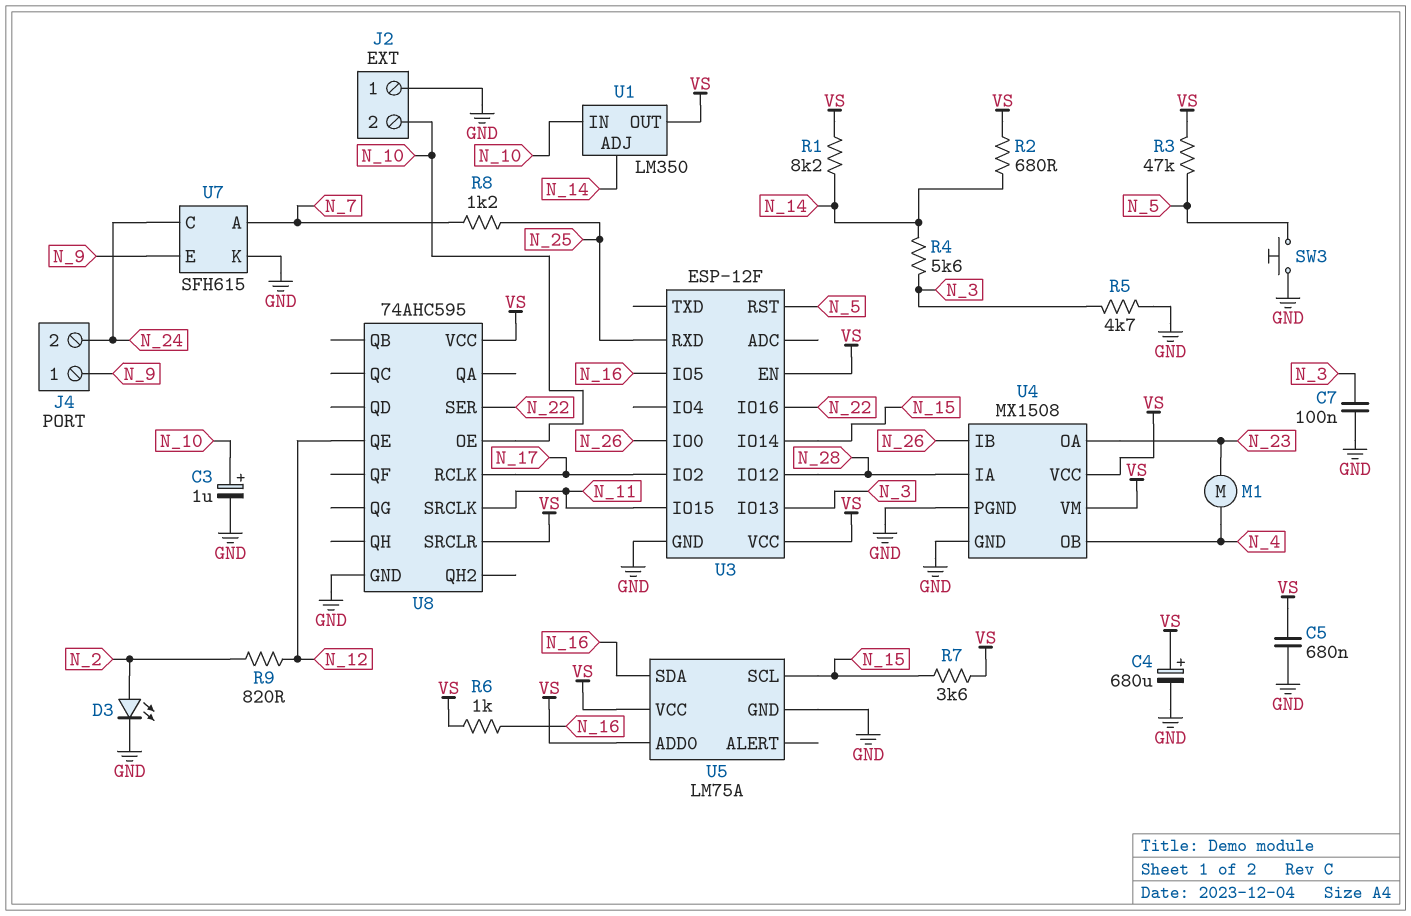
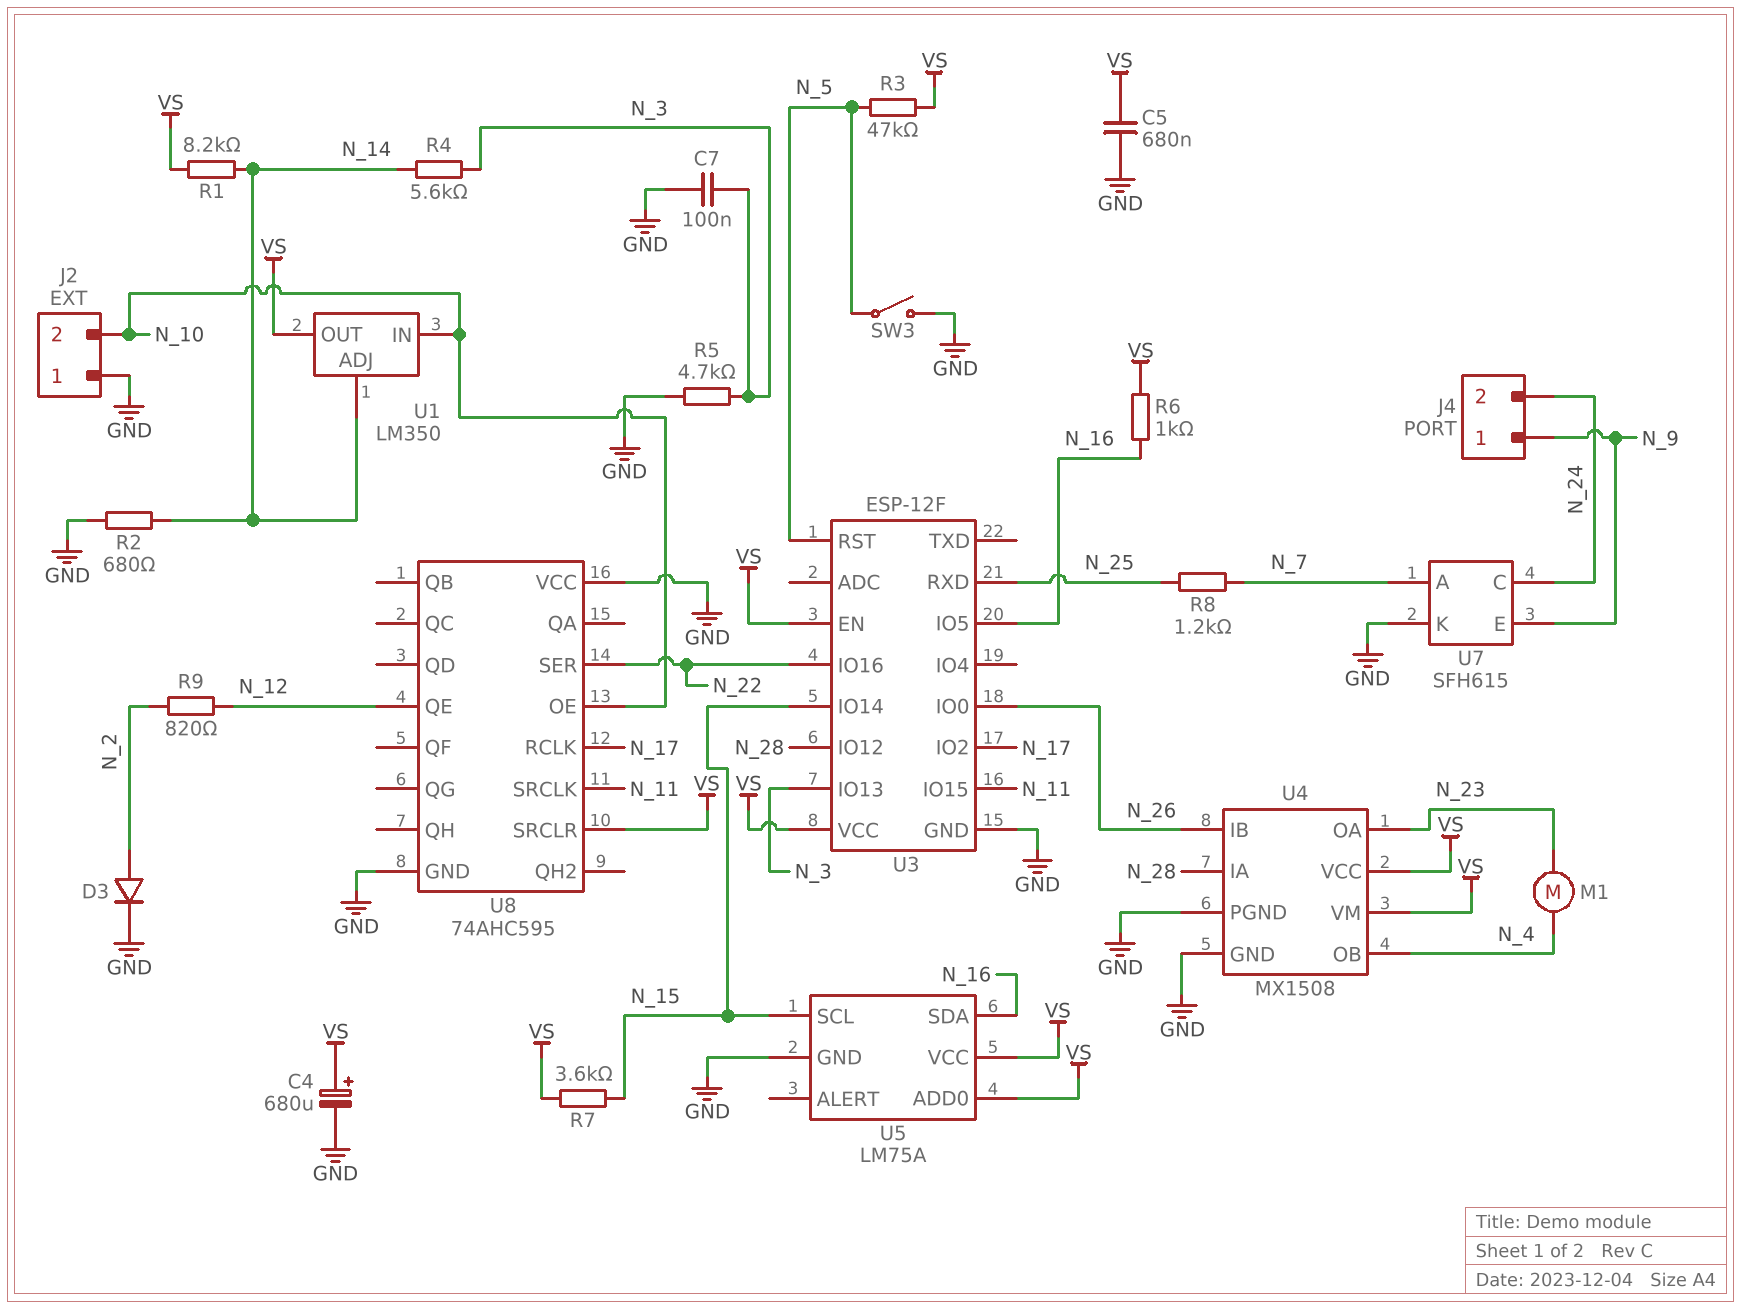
C3: 1uF (plus N_10, minus GND) -> none
D3: LED (A N_2, K GND) -> diode (A N_2, K GND)
R2: 680 (N_14, VS) -> 680 (GND, N_14)
SW3: button (GND, N_5) -> switch (GND, N_5)
U8 pin VCC: VS -> GND

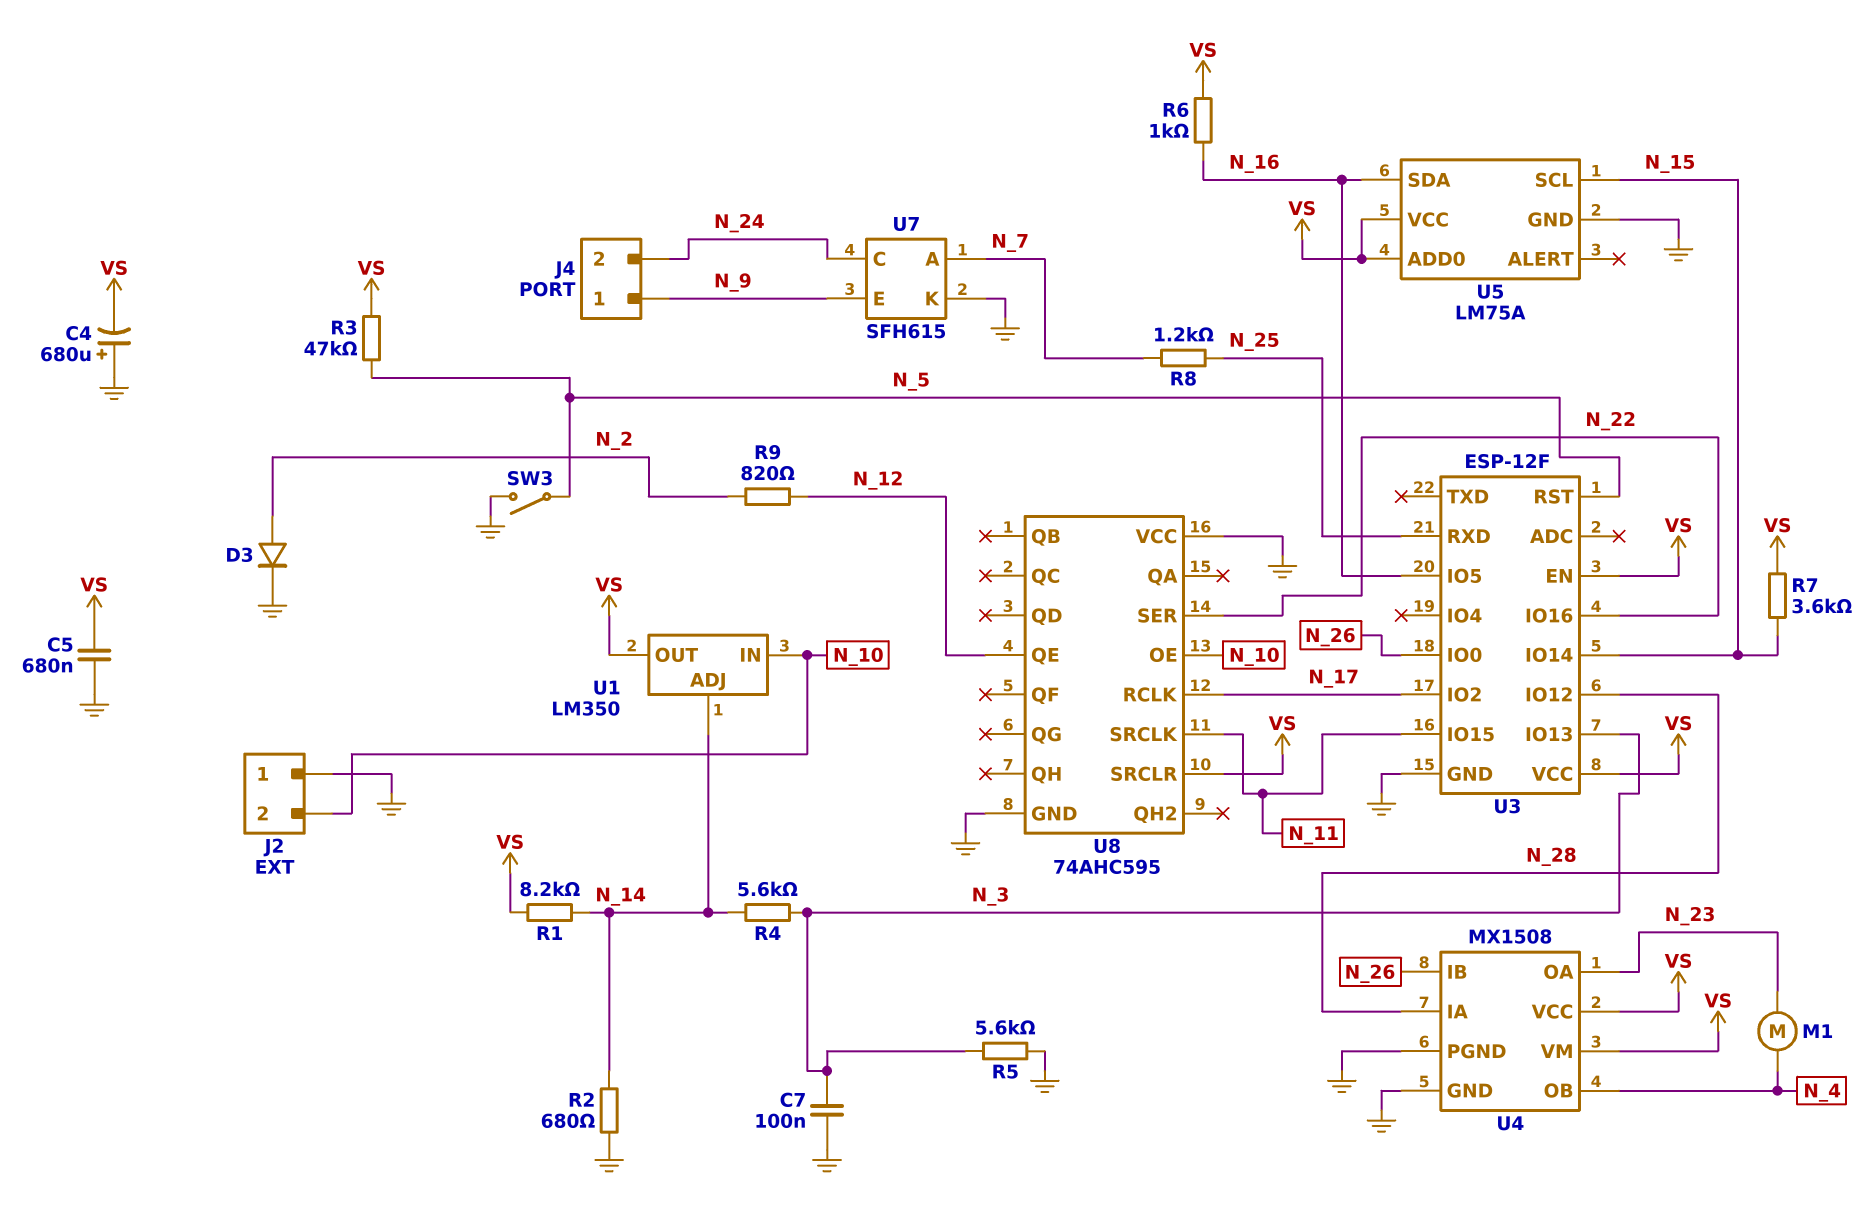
C4: 680uF (plus VS, minus GND) -> 680uF (plus GND, minus VS)
R5: 4.7k (GND, N_3) -> 5.6k (GND, N_3)

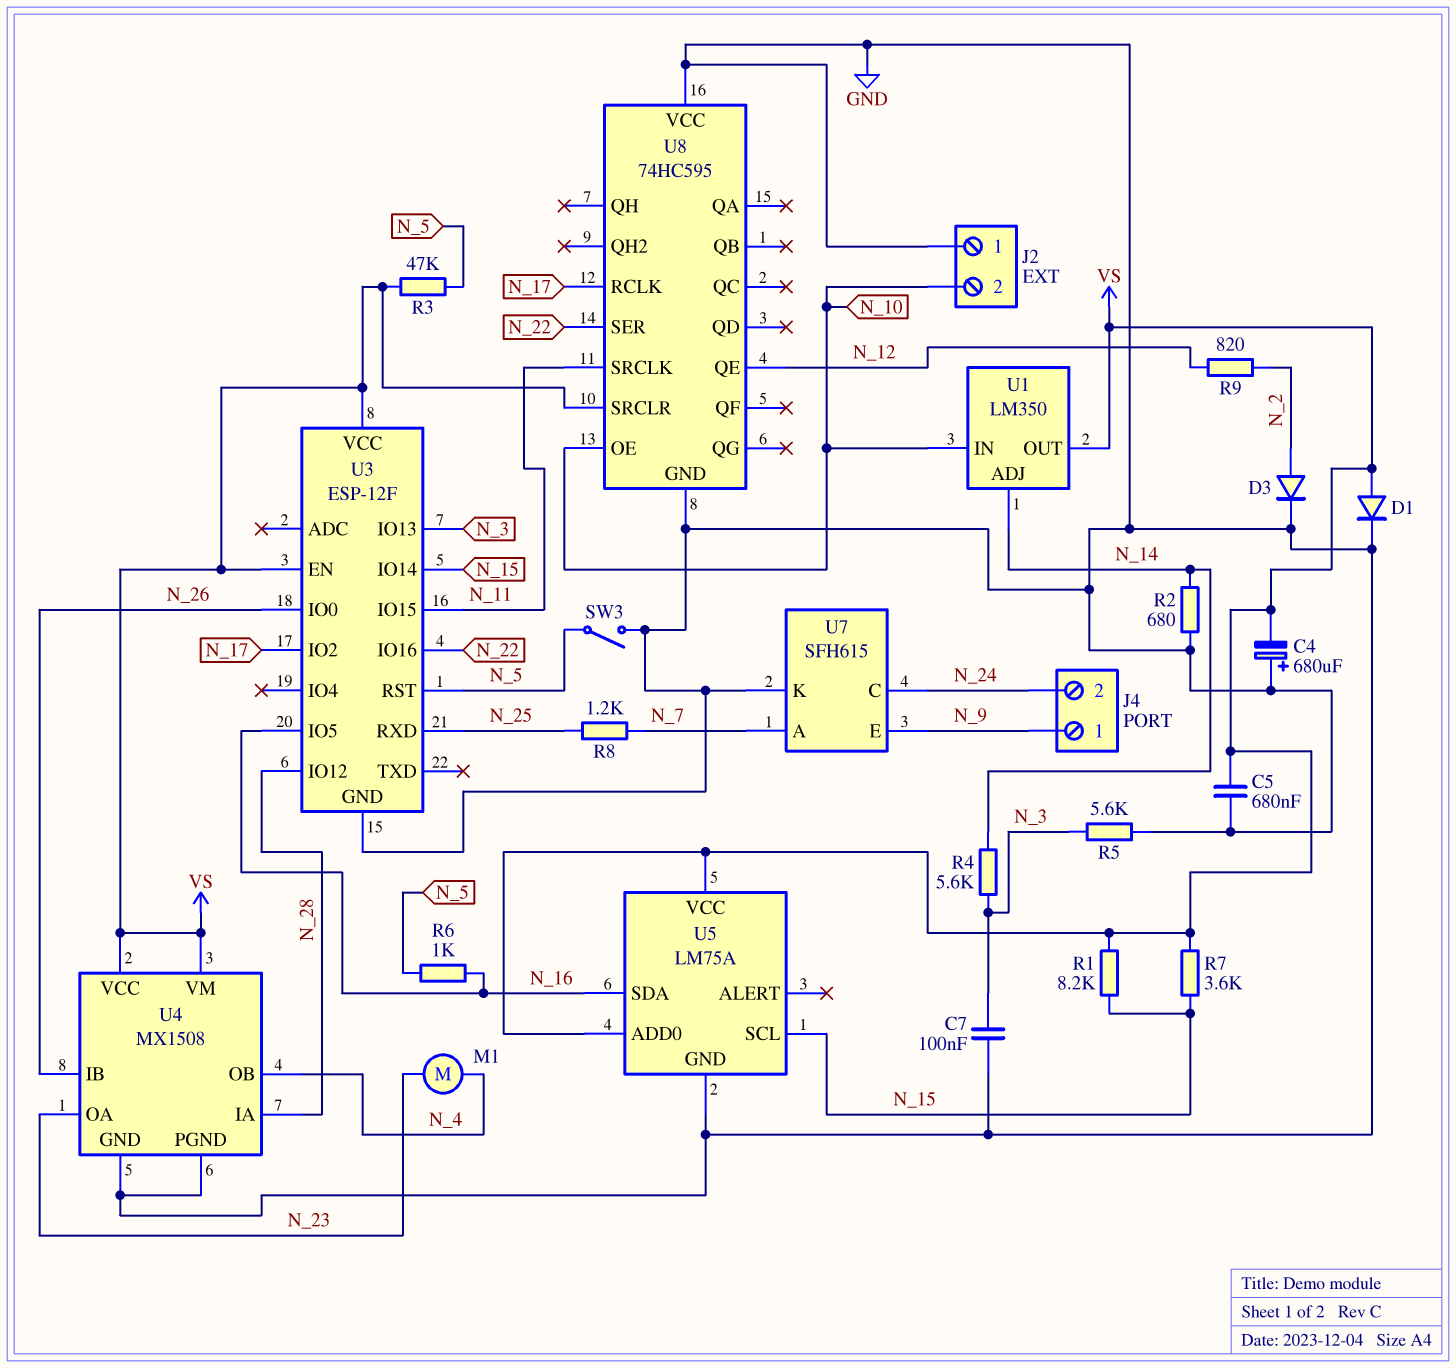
D1: none -> diode (A VS, K GND)
R1: 8.2k (N_14, VS) -> 8.2k (N_15, VS)
R6: 1k (N_16, VS) -> 1k (N_5, N_16)
U8: 74AHC595 -> 74HC595

